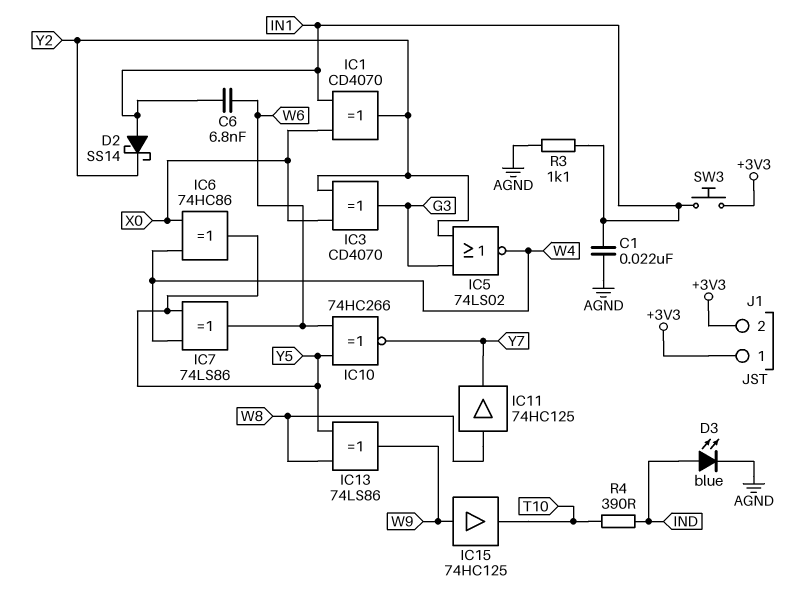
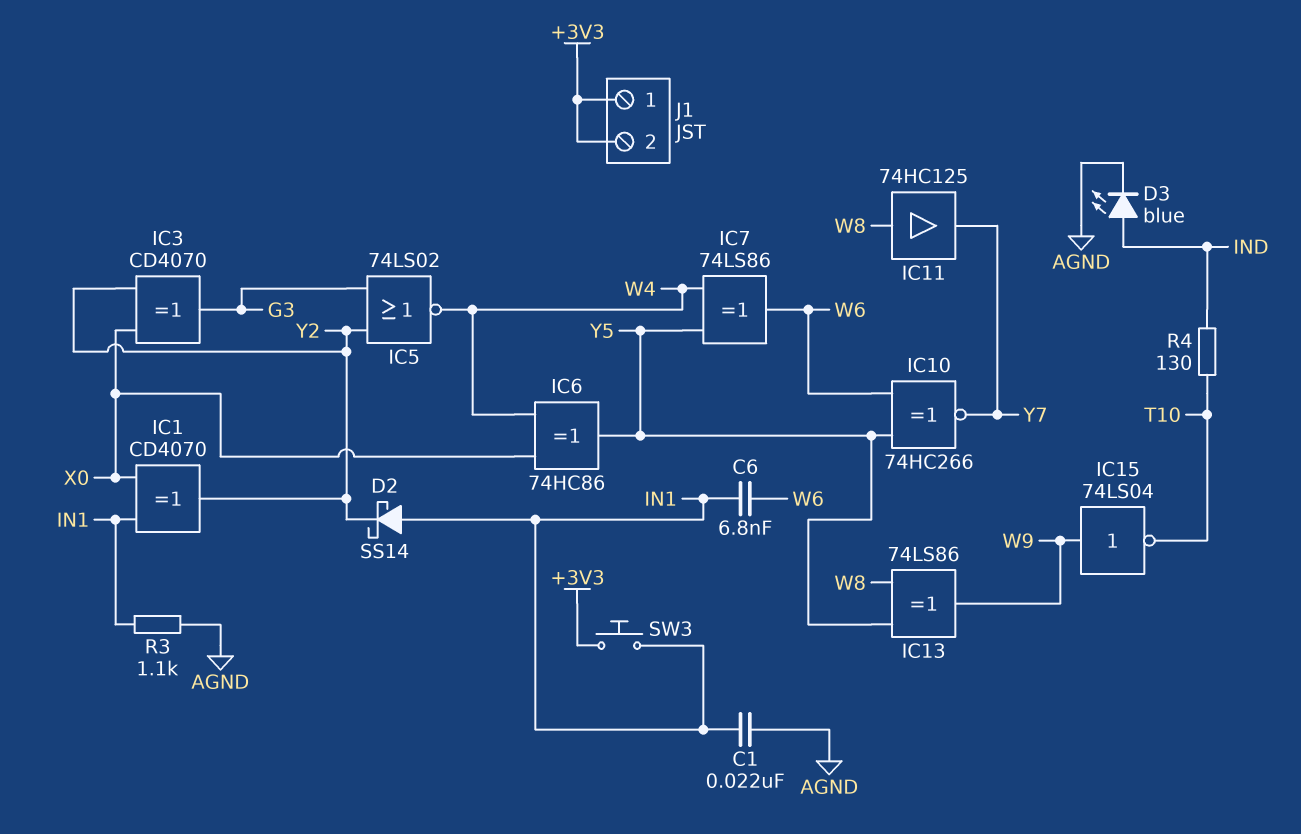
IC15: buffer 74HC125 (in W9, out T10) -> NOT 74LS04 (in W9, out T10)
R4: 390 (IND, T10) -> 130 (IND, T10)

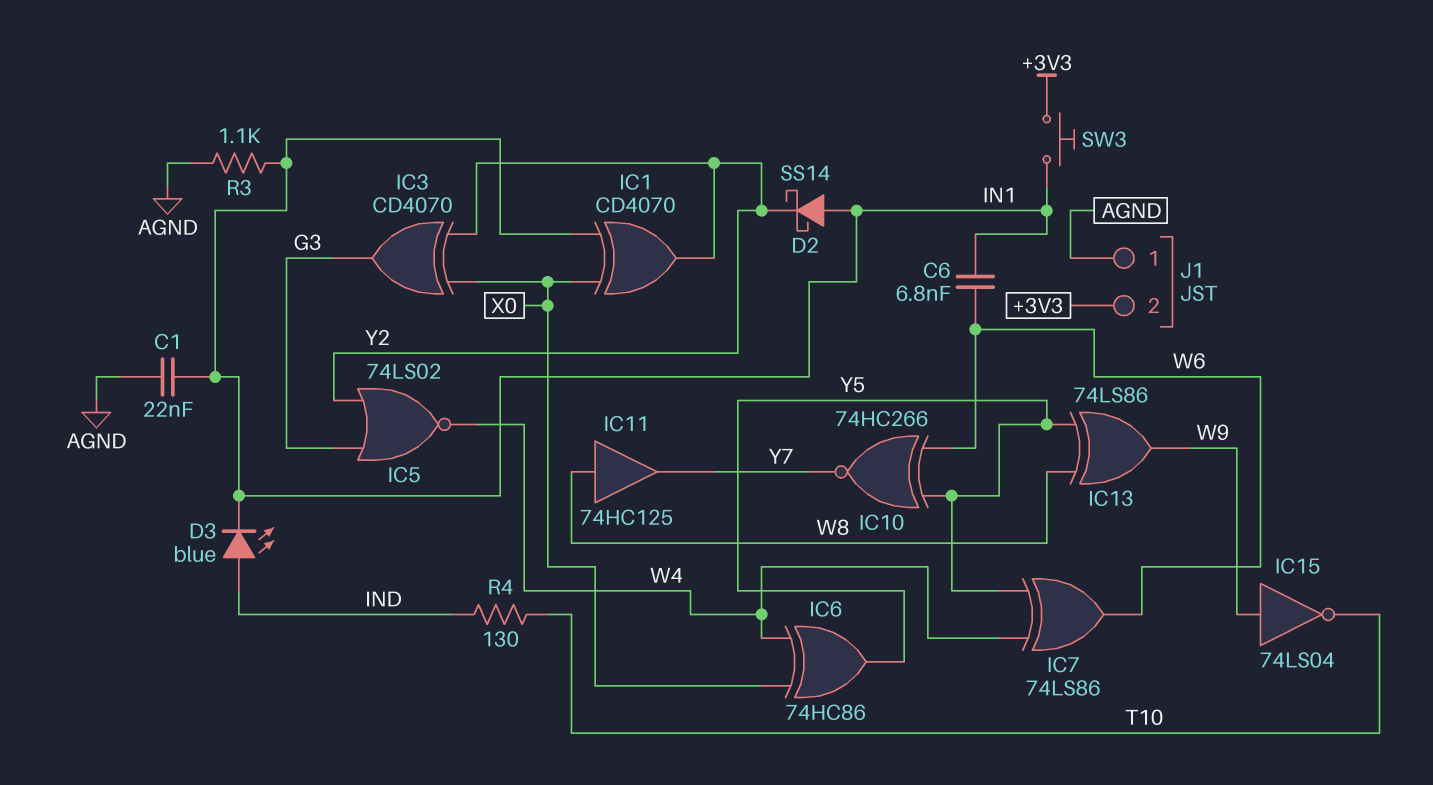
D3: LED blue (A IND, K AGND) -> LED blue (A IND, K IN1)
J1 pin 1: +3V3 -> AGND

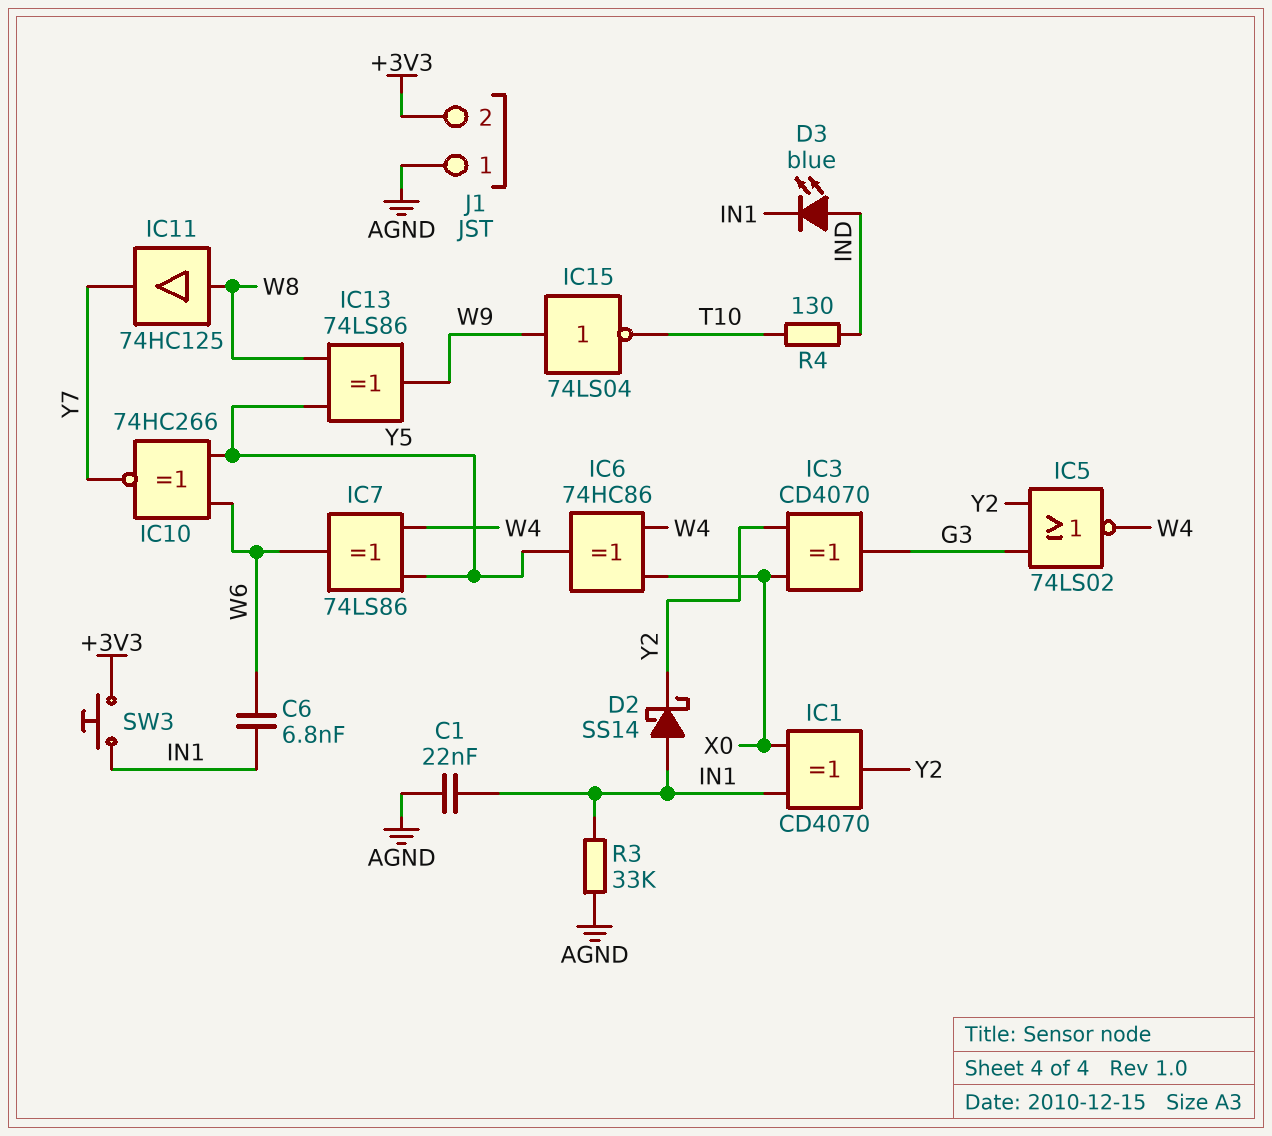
R3: 1.1k (AGND, IN1) -> 33k (AGND, IN1)

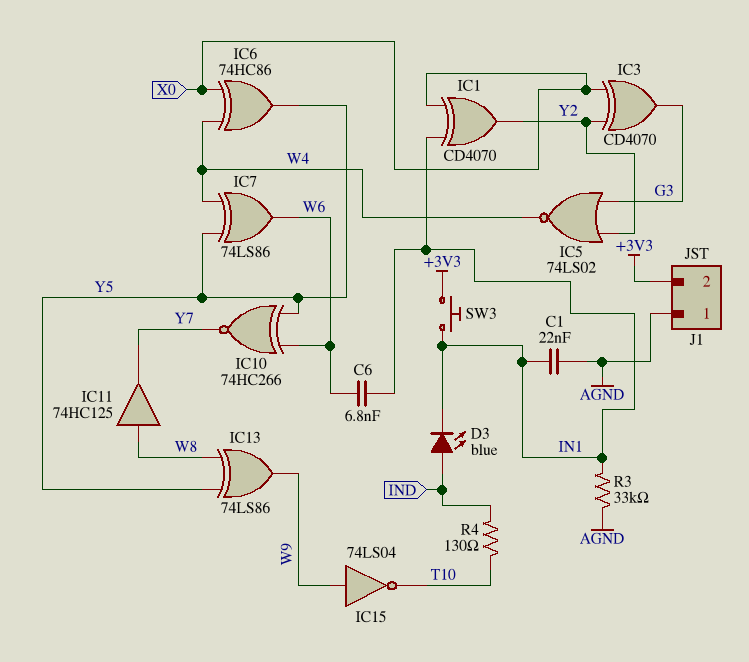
D2: schottky SS14 (A IN1, K Y2) -> none

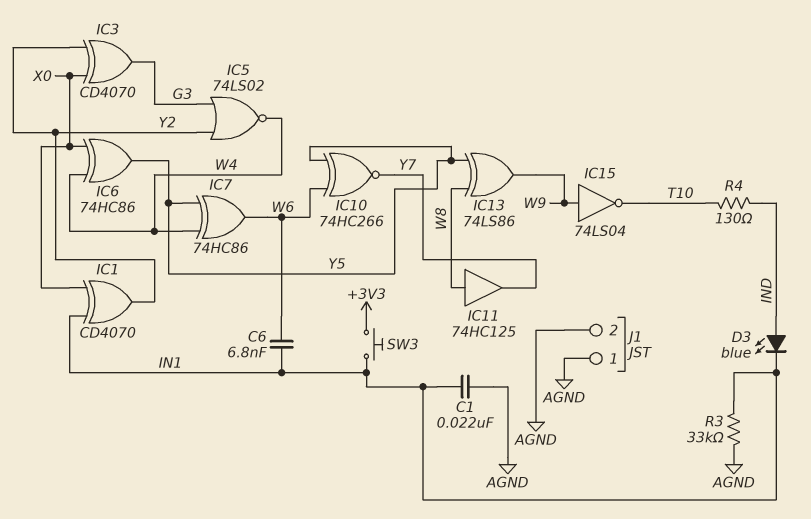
IC7: XOR 74LS86 (in W4, in Y5, out W6) -> XOR 74HC86 (in W4, in Y5, out W6)
J1 pin 2: +3V3 -> AGND

